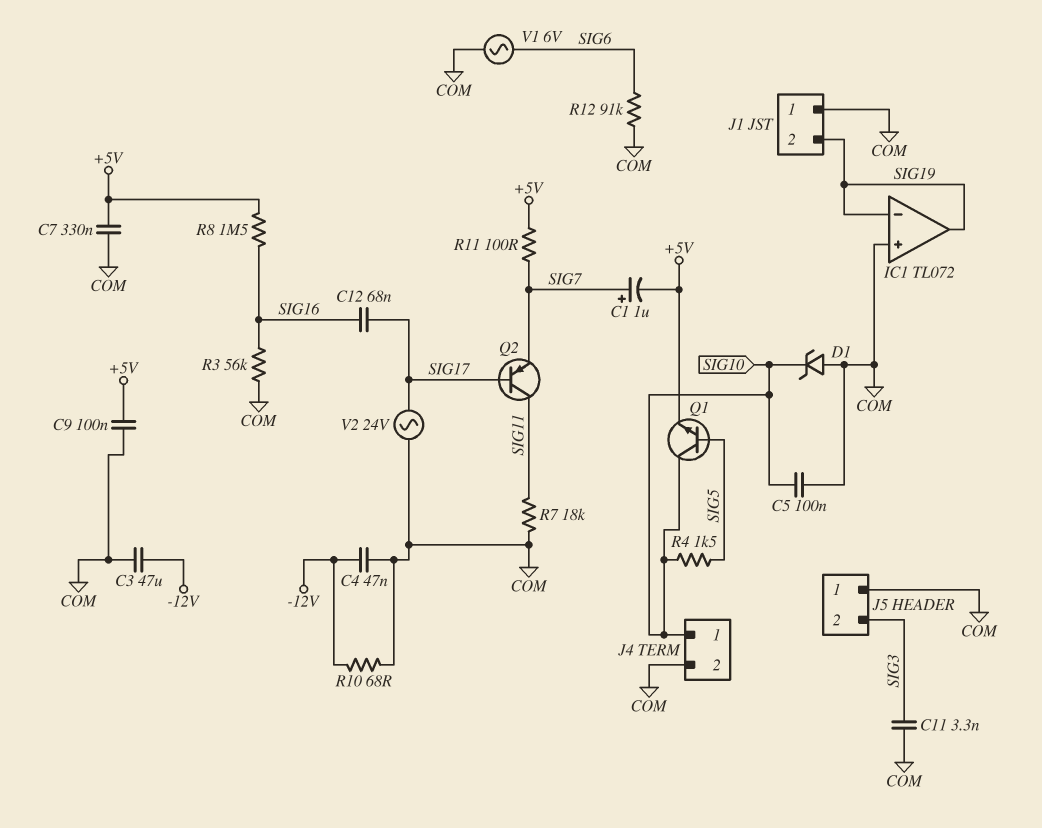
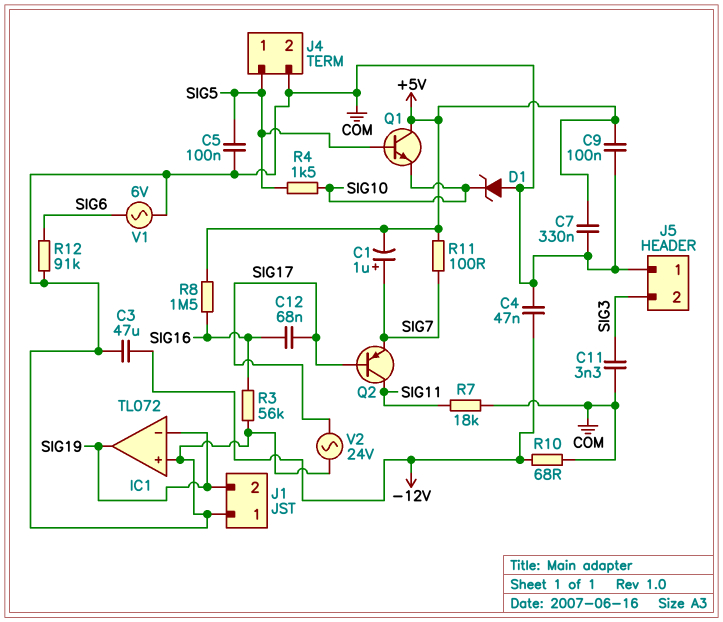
C5: 100nF (COM, SIG10) -> 100nF (COM, SIG5)
J4 pin 1: SIG10 -> SIG5
Q1: NPN (B SIG5, C SIG10, E +5V) -> NPN (B SIG5, C +5V, E SIG10)

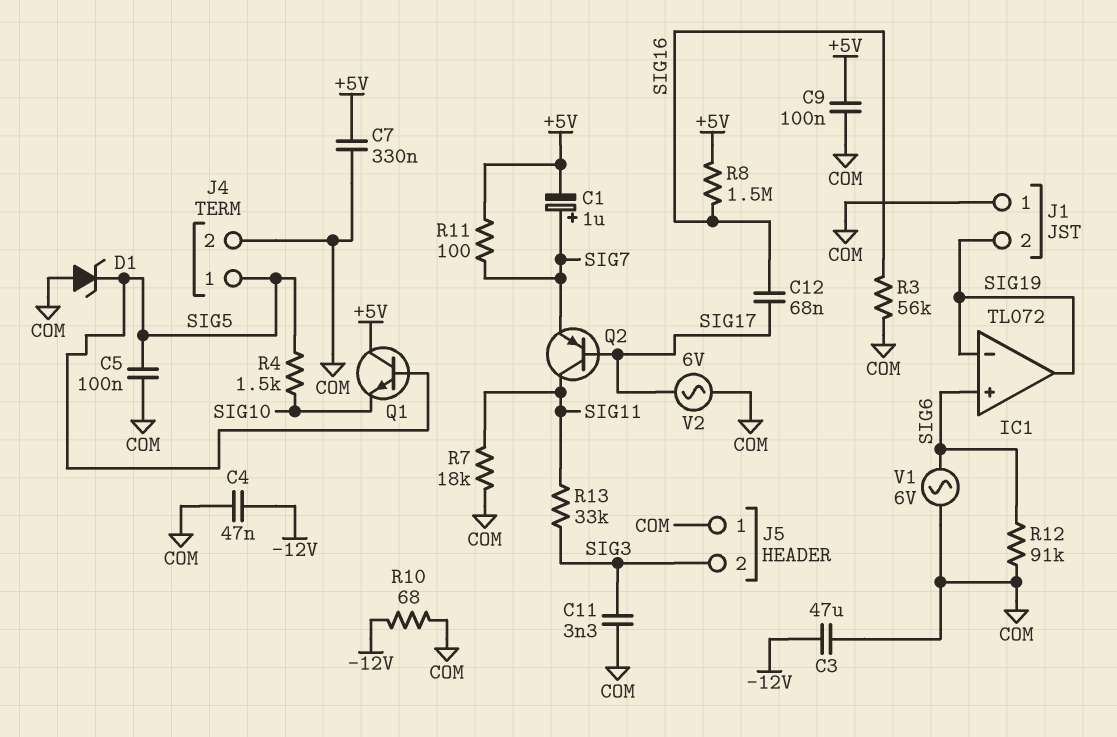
D1: zener (A COM, K SIG10) -> zener (A COM, K SIG5)
IC1 pin in+: COM -> SIG6
R13: none -> 33k (SIG3, SIG11)
V2: AC 24V (COM, SIG17) -> AC 6V (COM, SIG17)

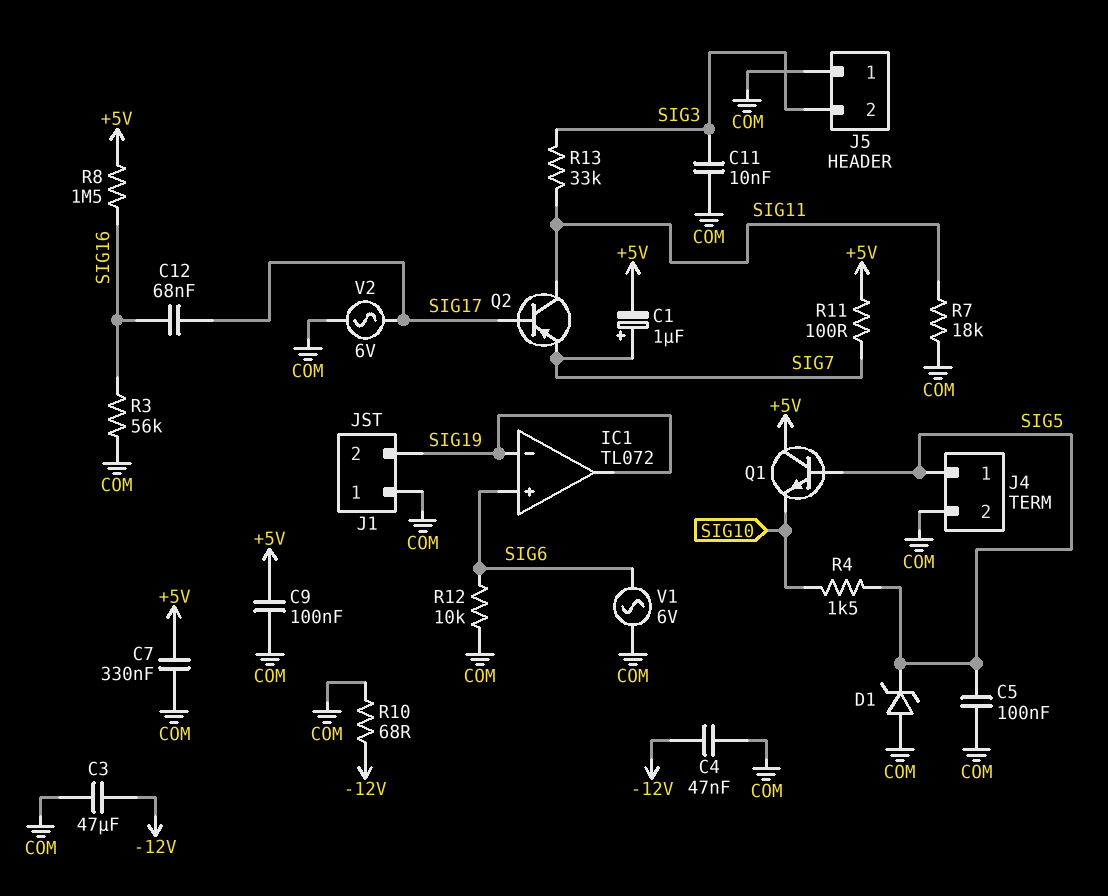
C11: 3.3nF (COM, SIG3) -> 10nF (COM, SIG3)
R12: 91k (COM, SIG6) -> 10k (COM, SIG6)

